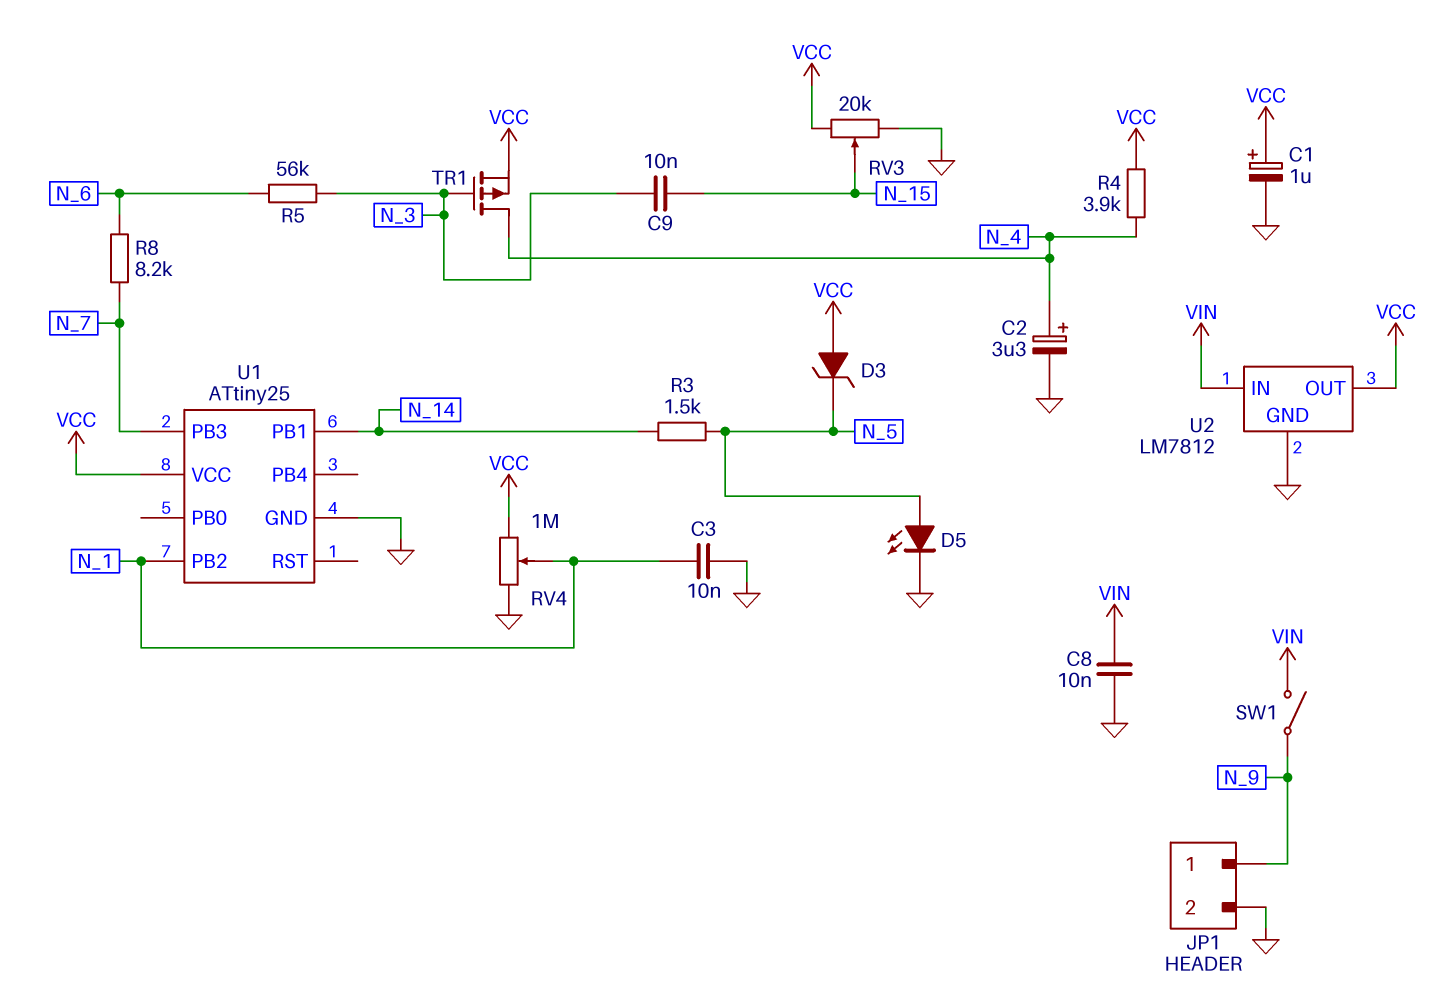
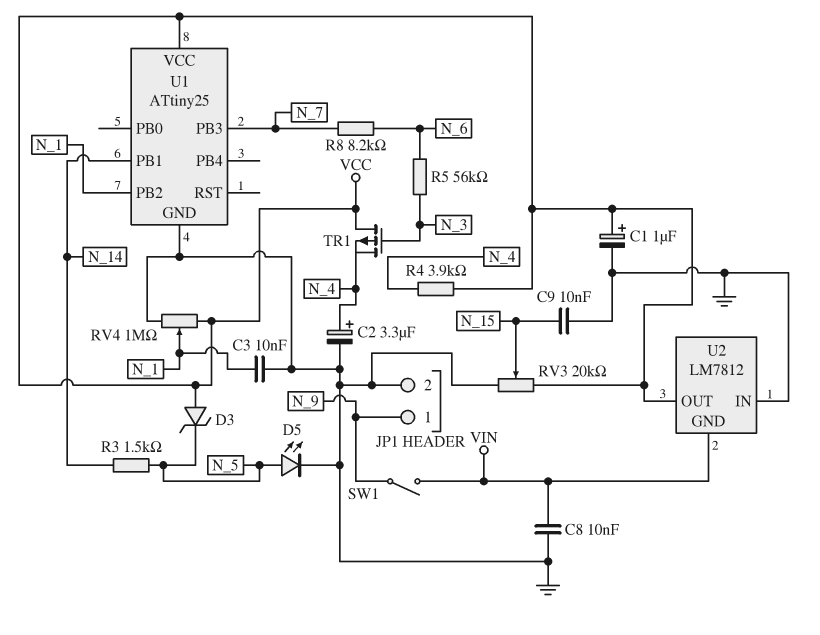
C9: 10nF (N_3, N_15) -> 10nF (GND, N_15)
TR1: PMOS (G N_3, D N_4, S VCC) -> PMOS (G N_3, D VCC, S N_4)
U2 pin GND: GND -> VIN
U2 pin IN: VIN -> GND

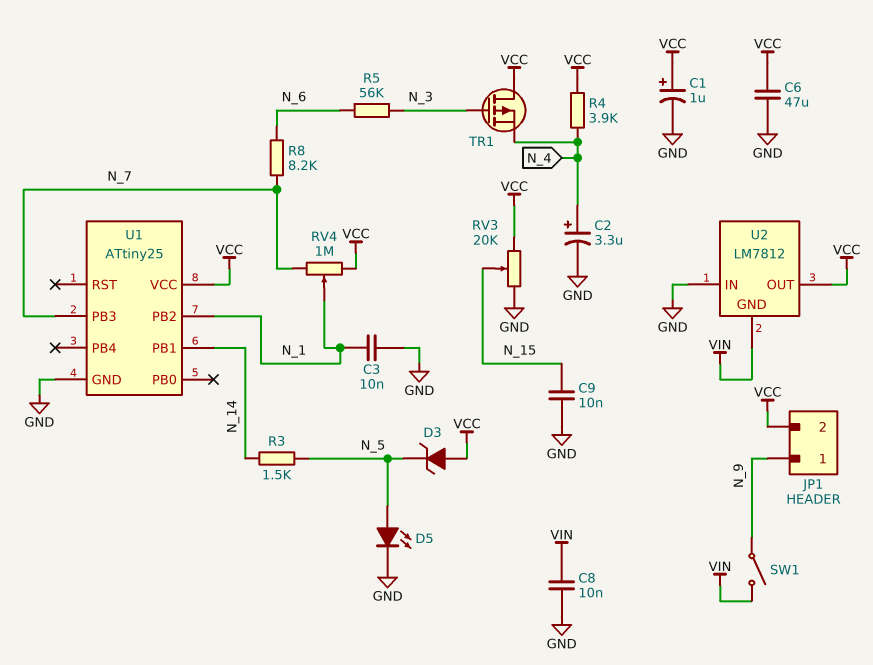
C6: none -> 47uF (GND, VCC)
JP1 pin 2: GND -> VCC
RV4: 1M (GND, VCC, wiper N_1) -> 1M (N_7, VCC, wiper N_1)

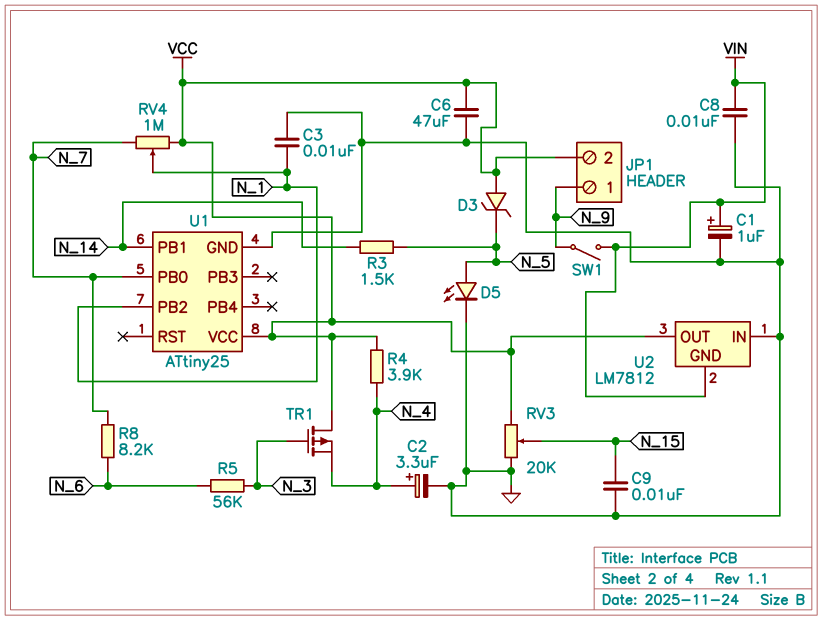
C1: 1uF (plus VCC, minus GND) -> 1uF (plus VIN, minus GND)
U1 pin PB0: none -> N_7
U1 pin PB3: N_7 -> none

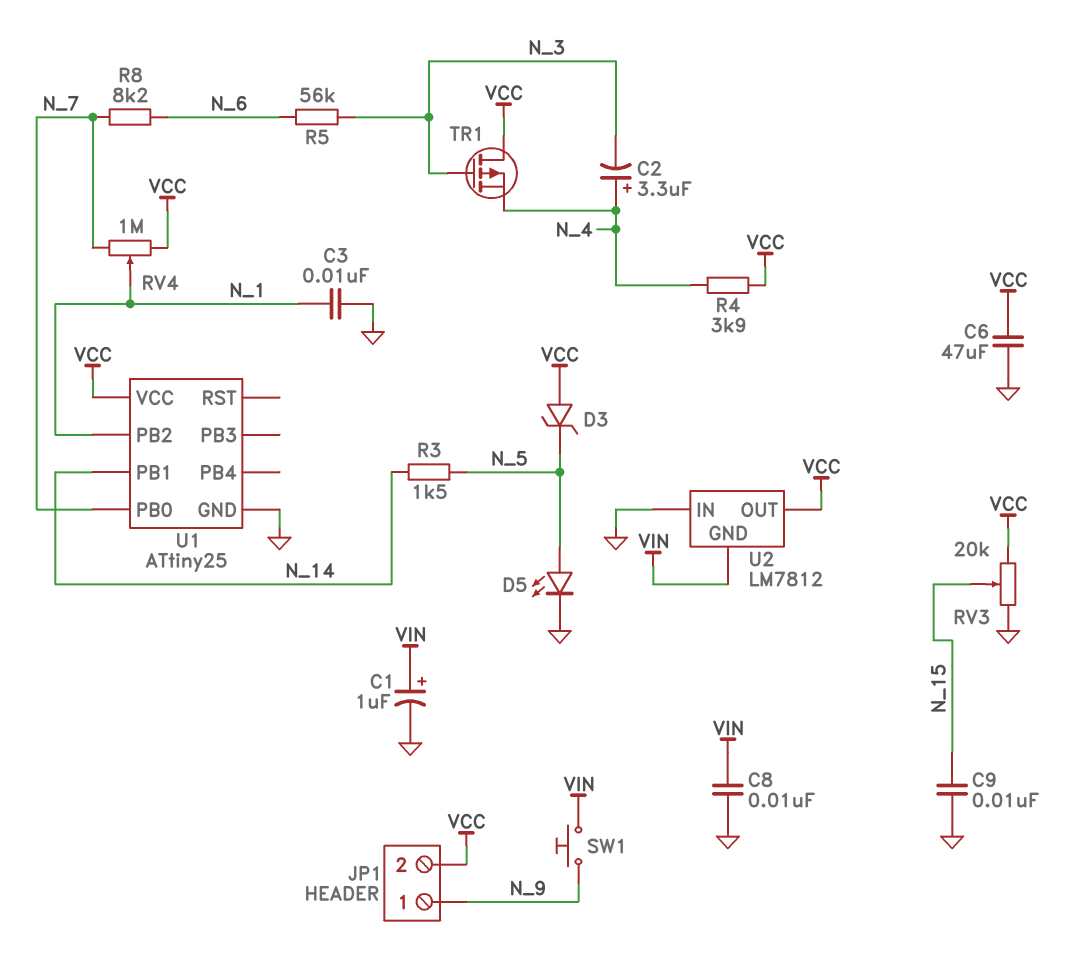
C2: 3.3uF (plus N_4, minus GND) -> 3.3uF (plus N_4, minus N_3)
SW1: switch (N_9, VIN) -> button (N_9, VIN)

